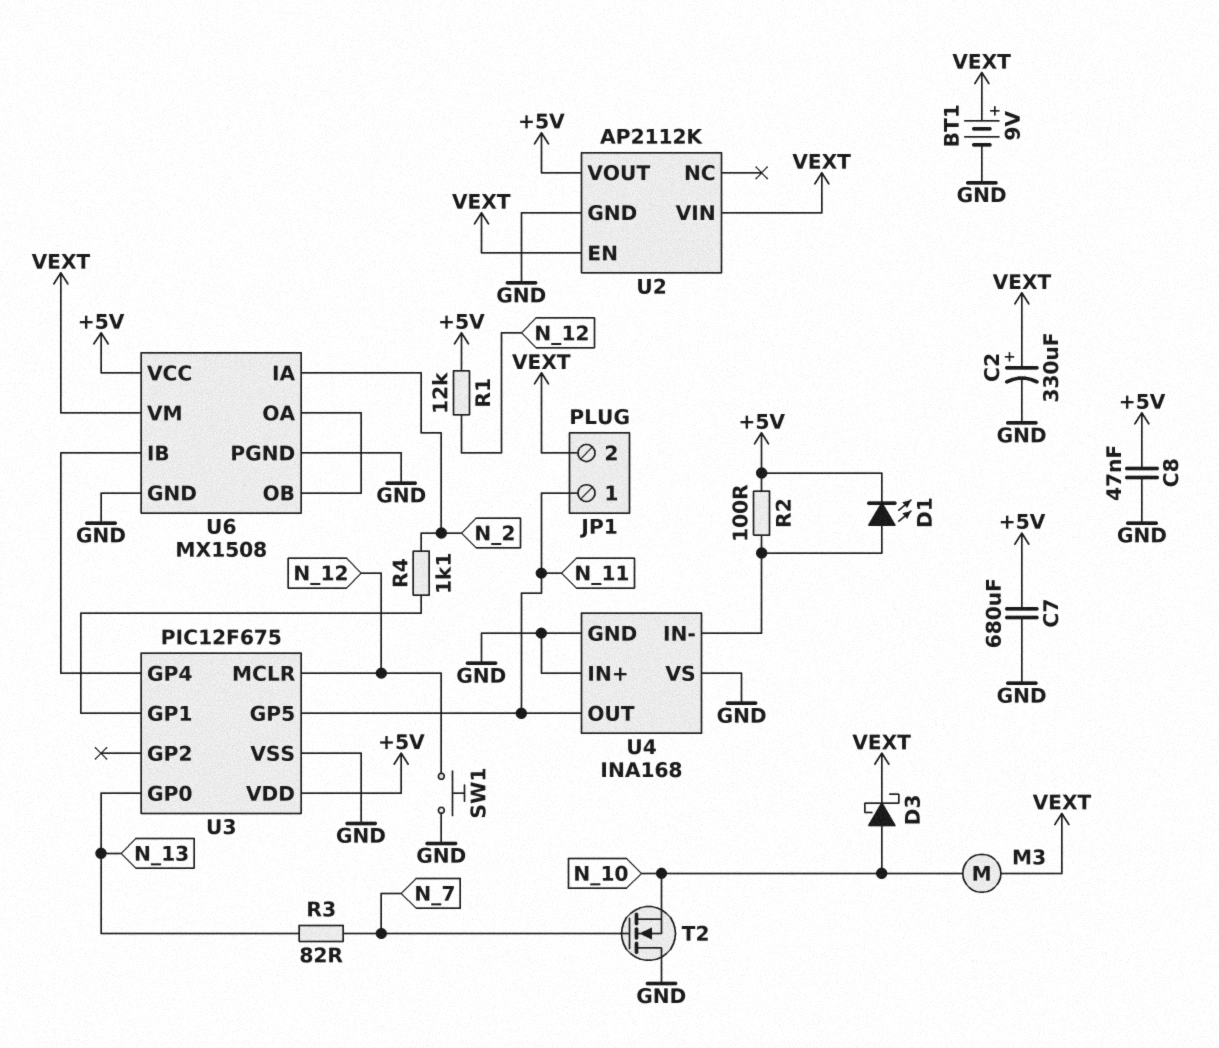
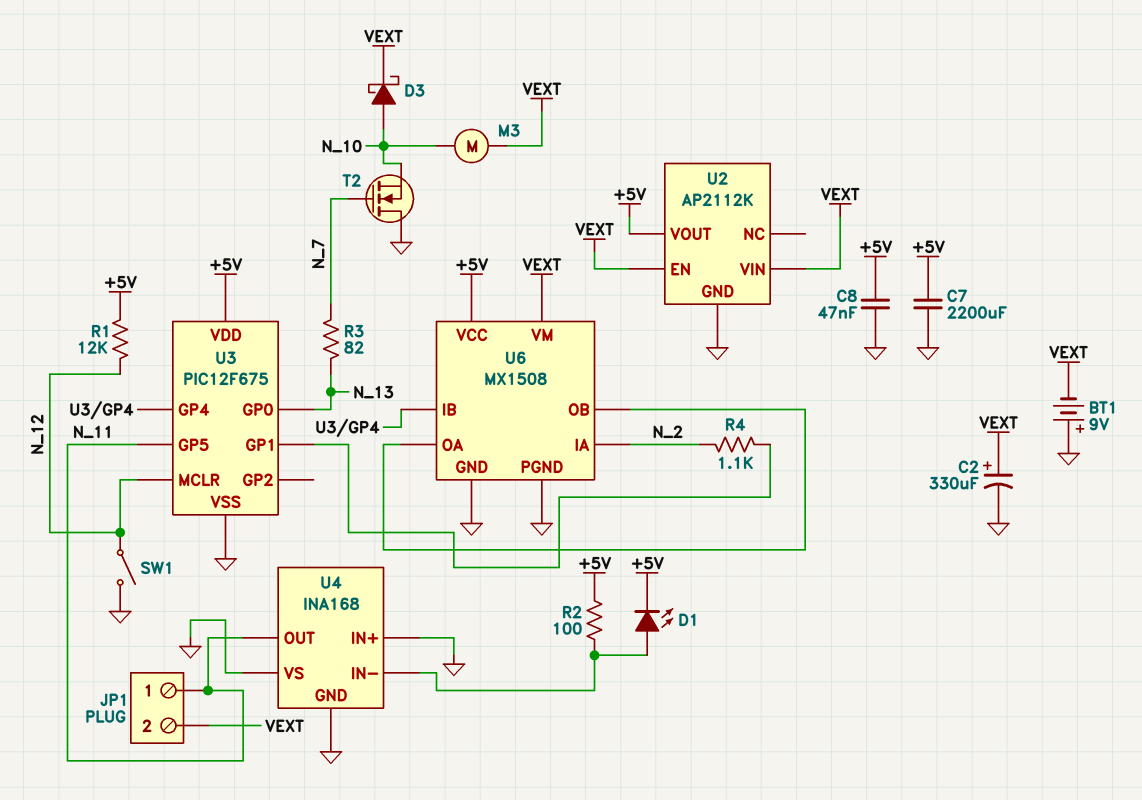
BT1: 9V (plus VEXT, minus GND) -> 9V (plus GND, minus VEXT)
C7: 680uF (+5V, GND) -> 2200uF (+5V, GND)
SW1: button (GND, N_12) -> switch (GND, N_12)

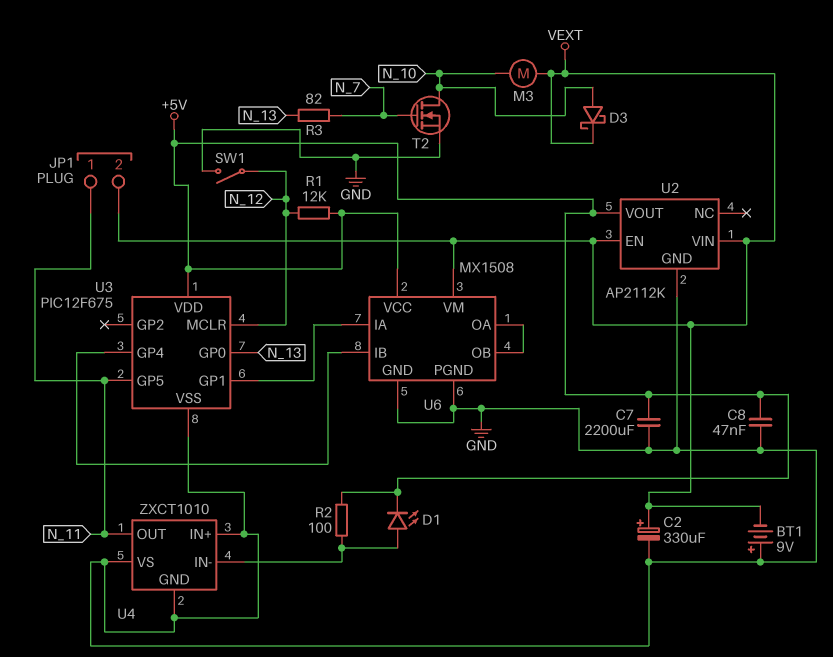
R4: 1.1k (N_2, U3/GP1) -> none
T2: NMOS (G N_7, D GND, S N_10) -> NMOS (G N_7, D N_10, S GND)
U4: INA168 -> ZXCT1010
U6 pin IA: N_2 -> U3/GP1

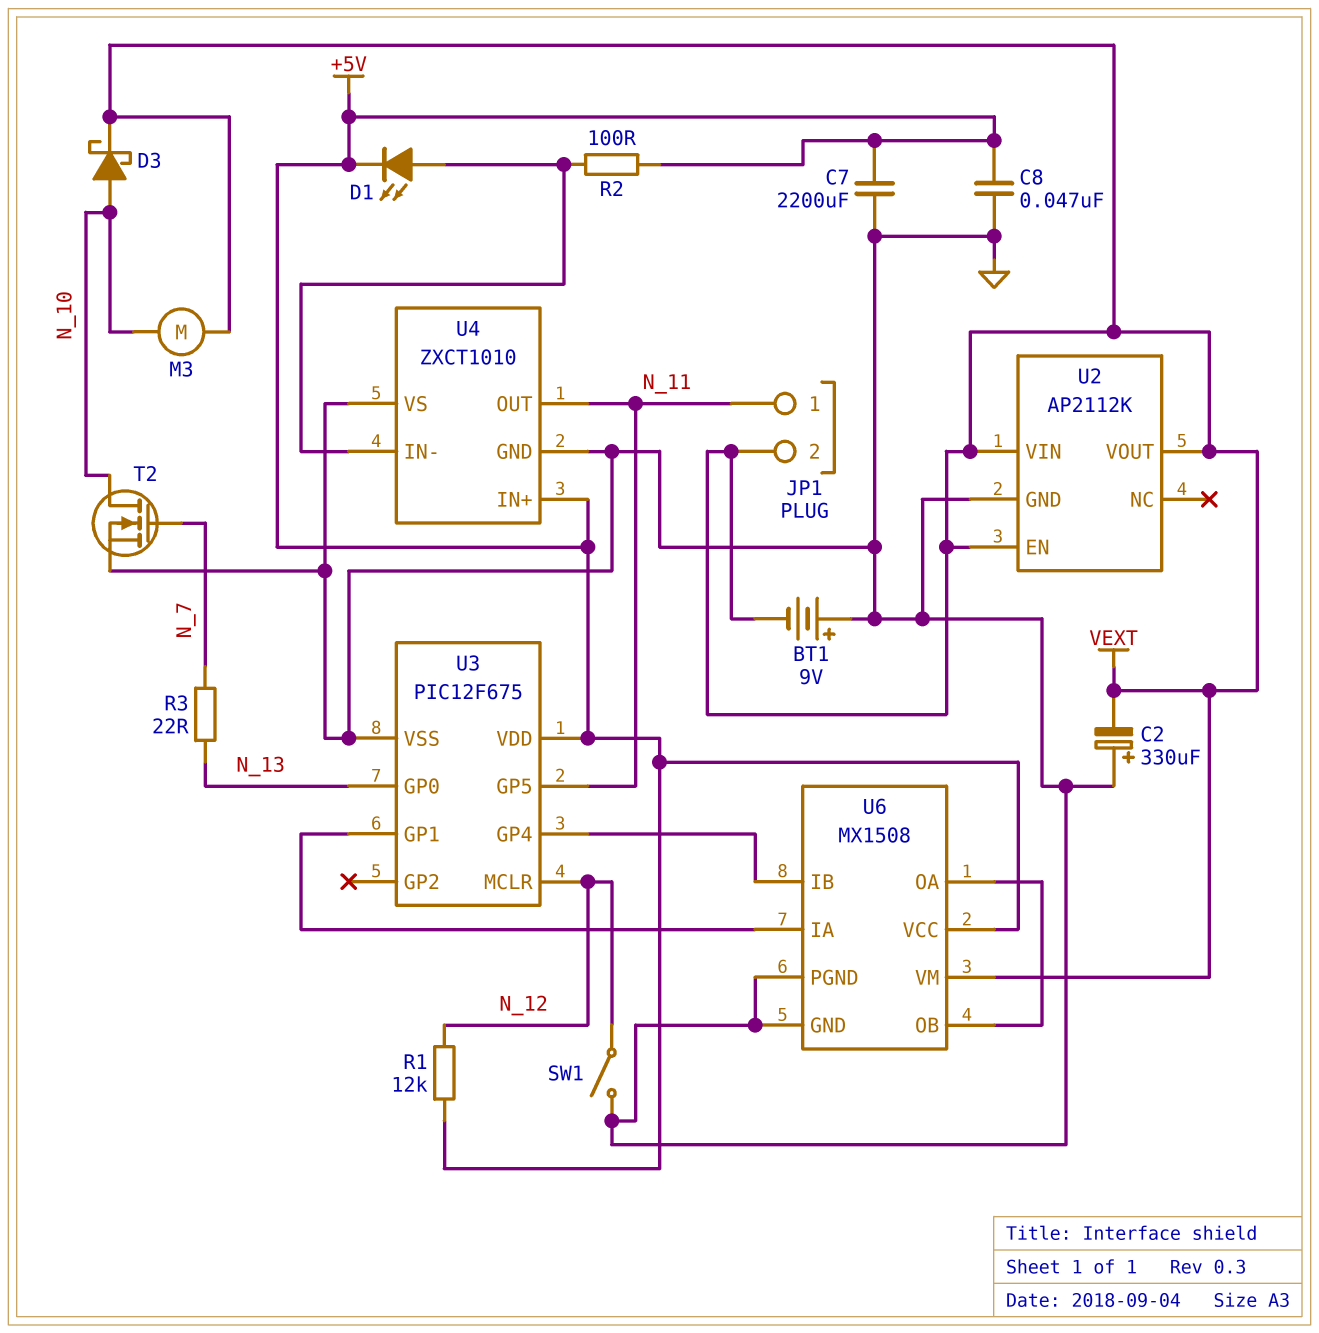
C2: 330uF (plus VEXT, minus GND) -> 330uF (plus GND, minus VEXT)
R3: 82 (N_7, N_13) -> 22 (N_7, N_13)
U2 pin VOUT: +5V -> VEXT
U4 pin IN+: GND -> +5V

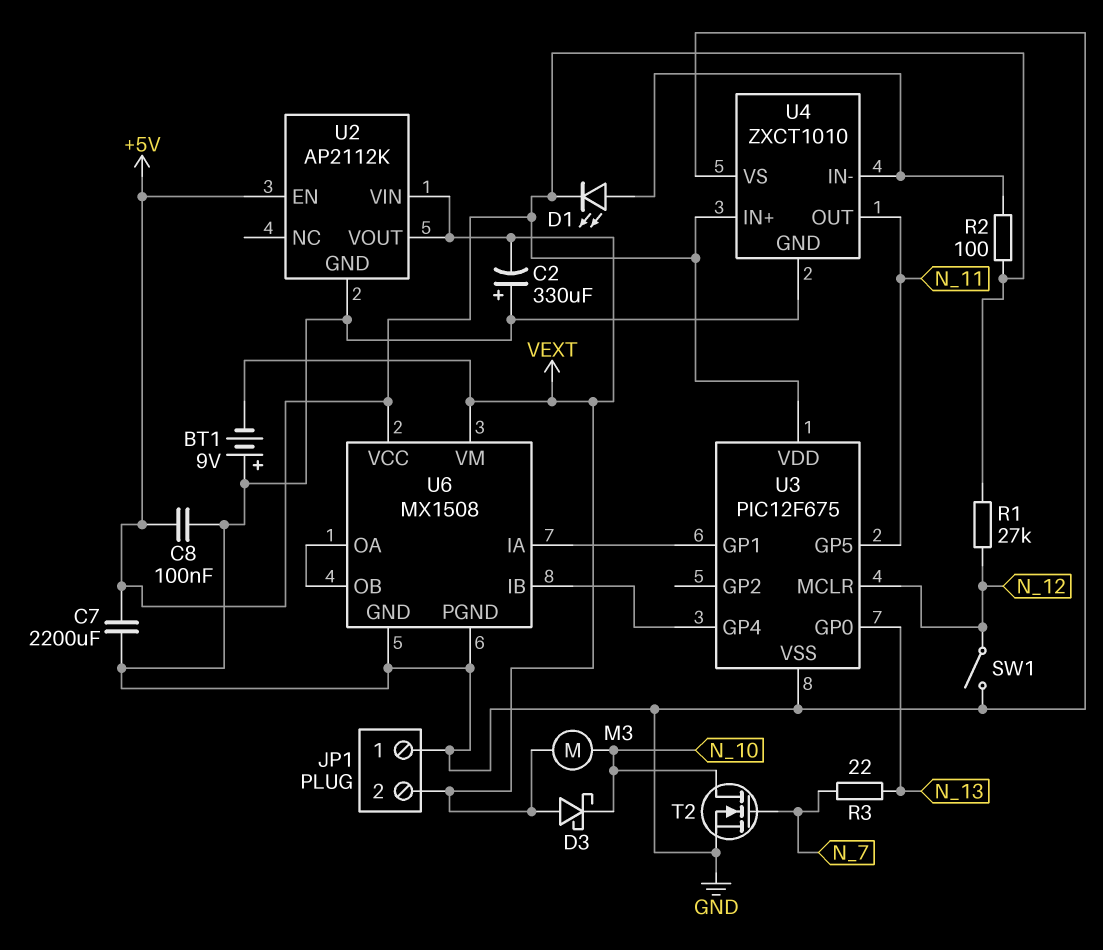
C8: 47nF (+5V, GND) -> 100nF (+5V, GND)
D3: schottky (A N_10, K VEXT) -> schottky (A VEXT, K N_10)
JP1 pin 1: N_11 -> GND
R1: 12k (+5V, N_12) -> 27k (+5V, N_12)
U2 pin EN: VEXT -> +5V

